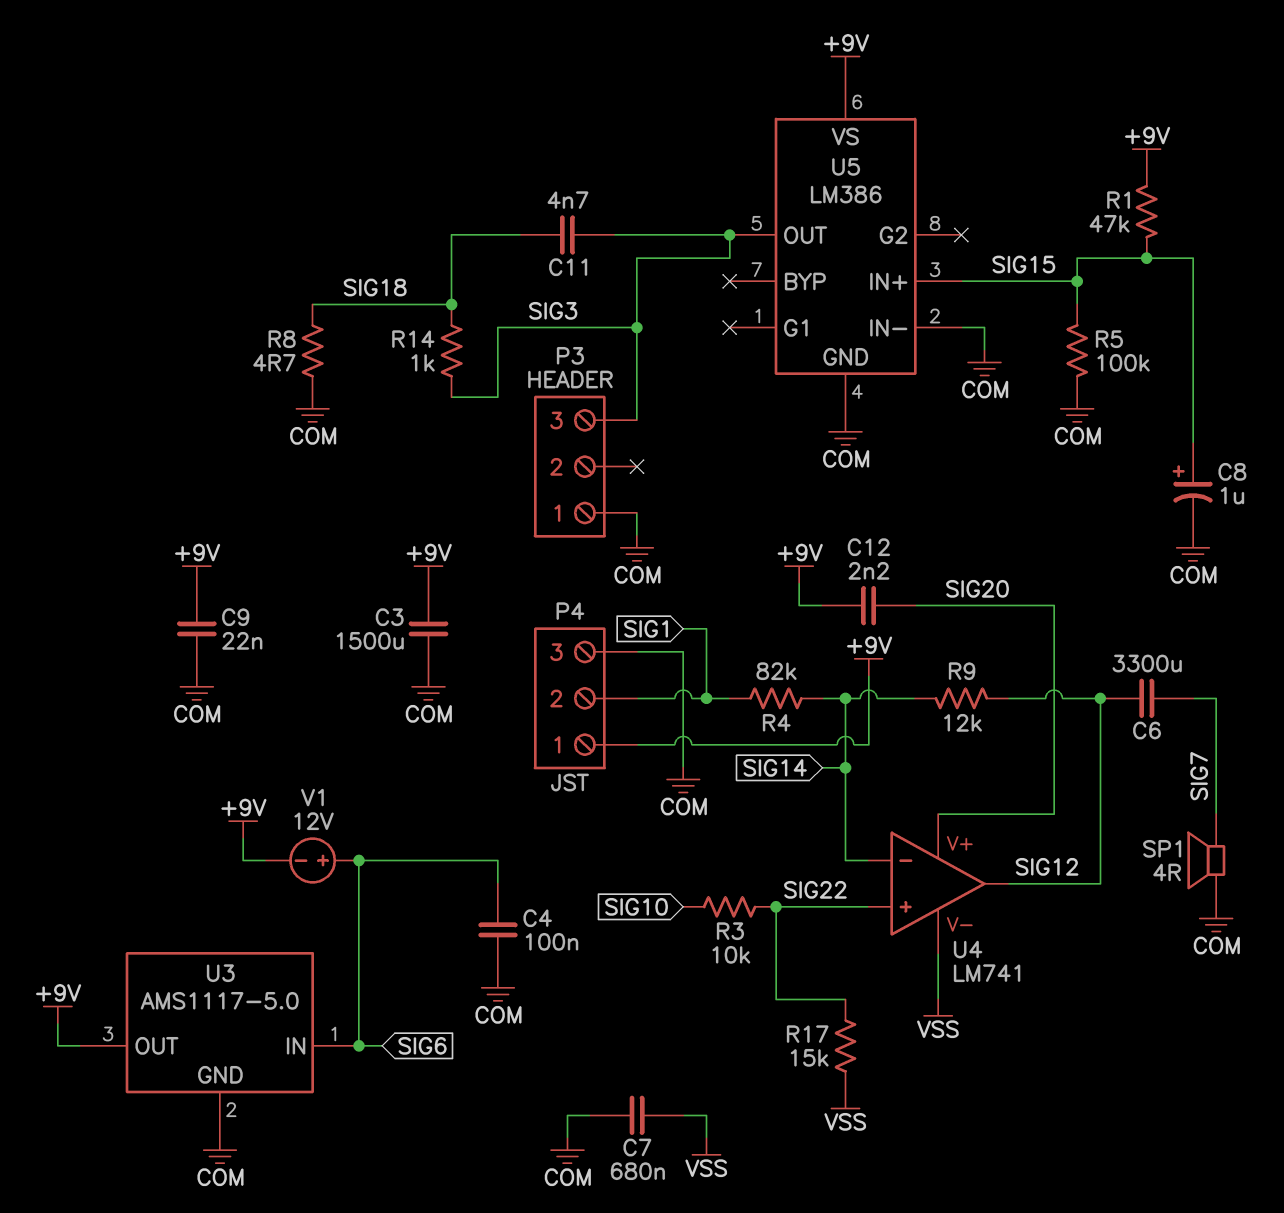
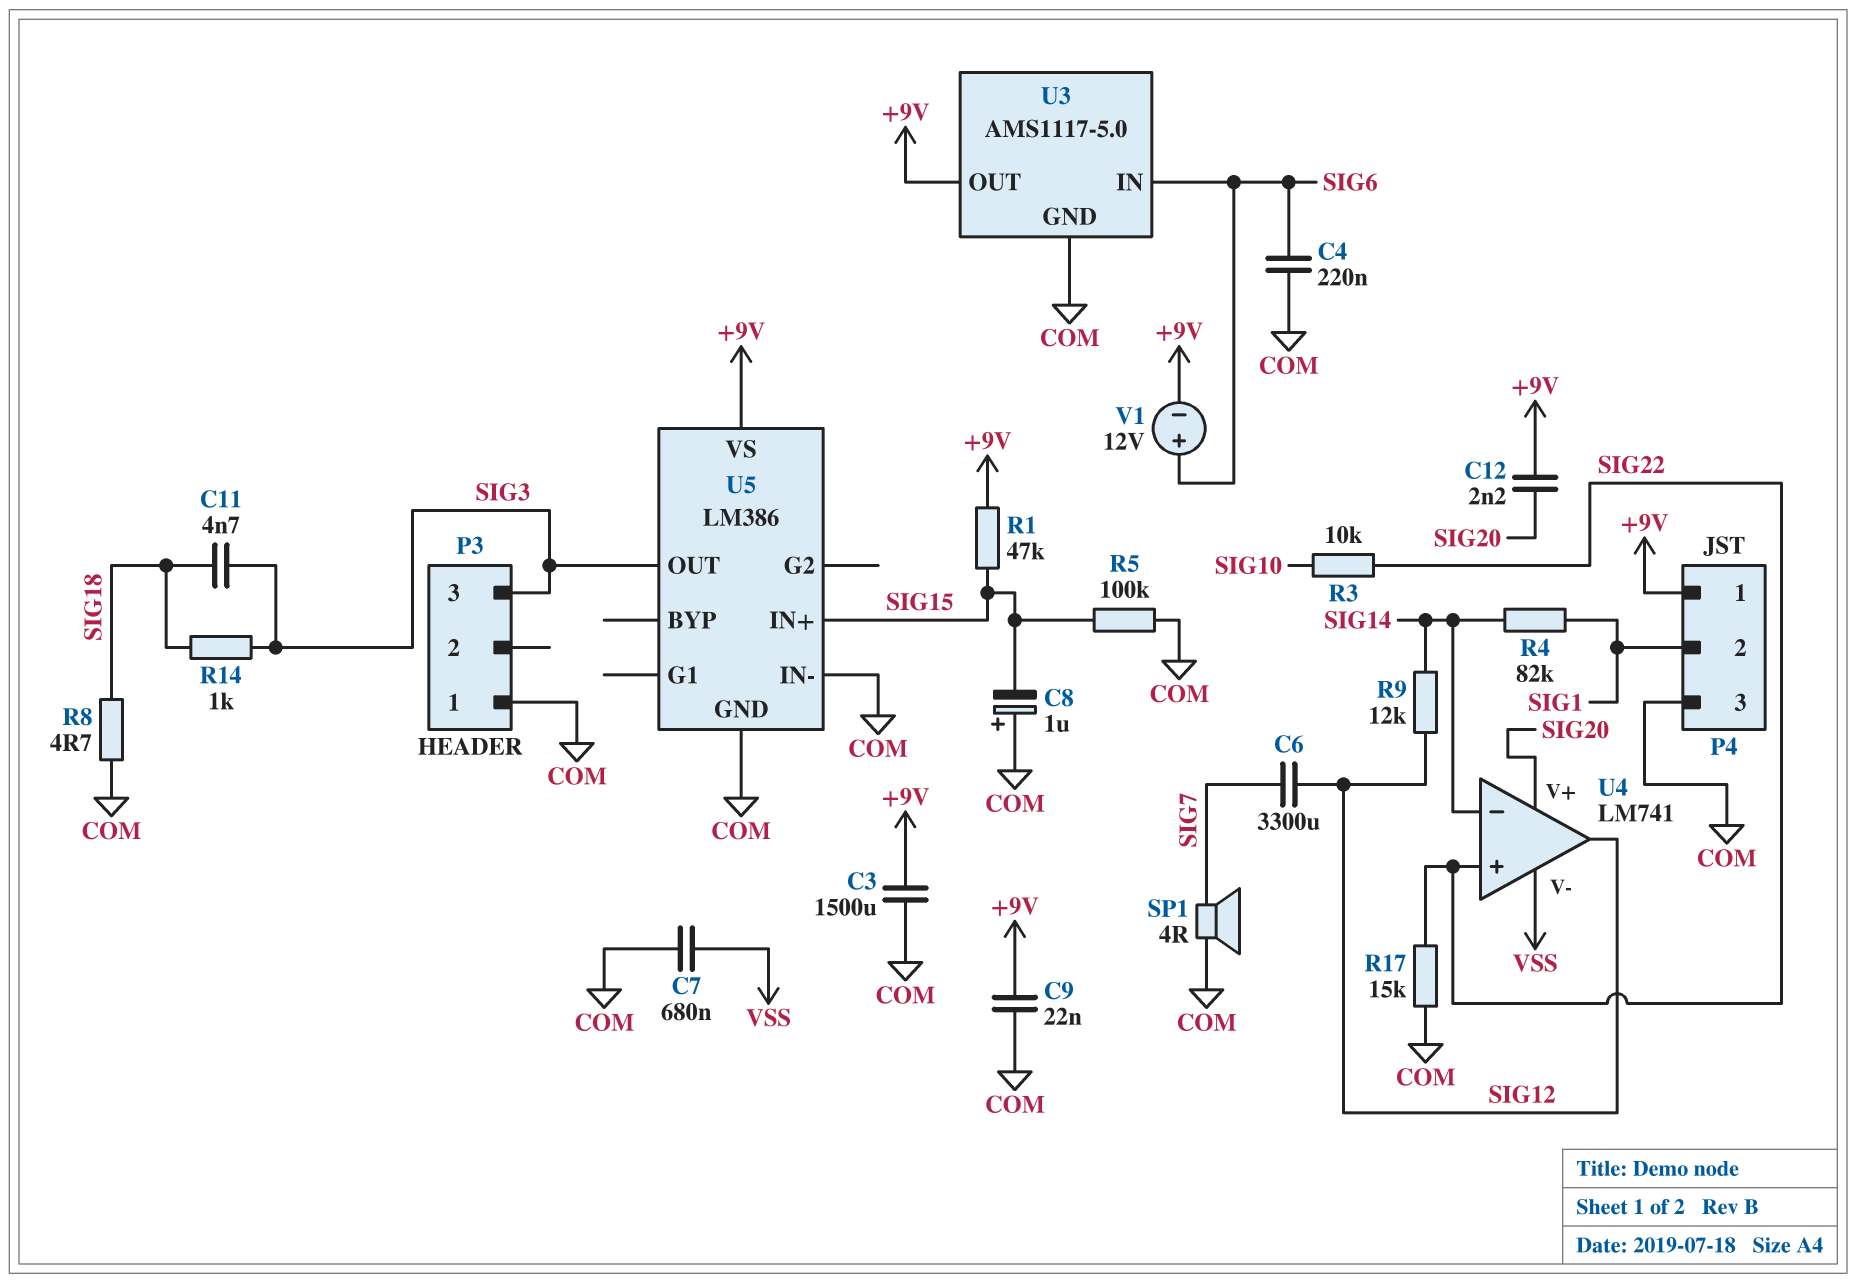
C4: 100nF (COM, SIG6) -> 220nF (COM, SIG6)
C8: 1uF (plus SIG15, minus COM) -> 1uF (plus COM, minus SIG15)
R17: 15k (SIG22, VSS) -> 15k (COM, SIG22)

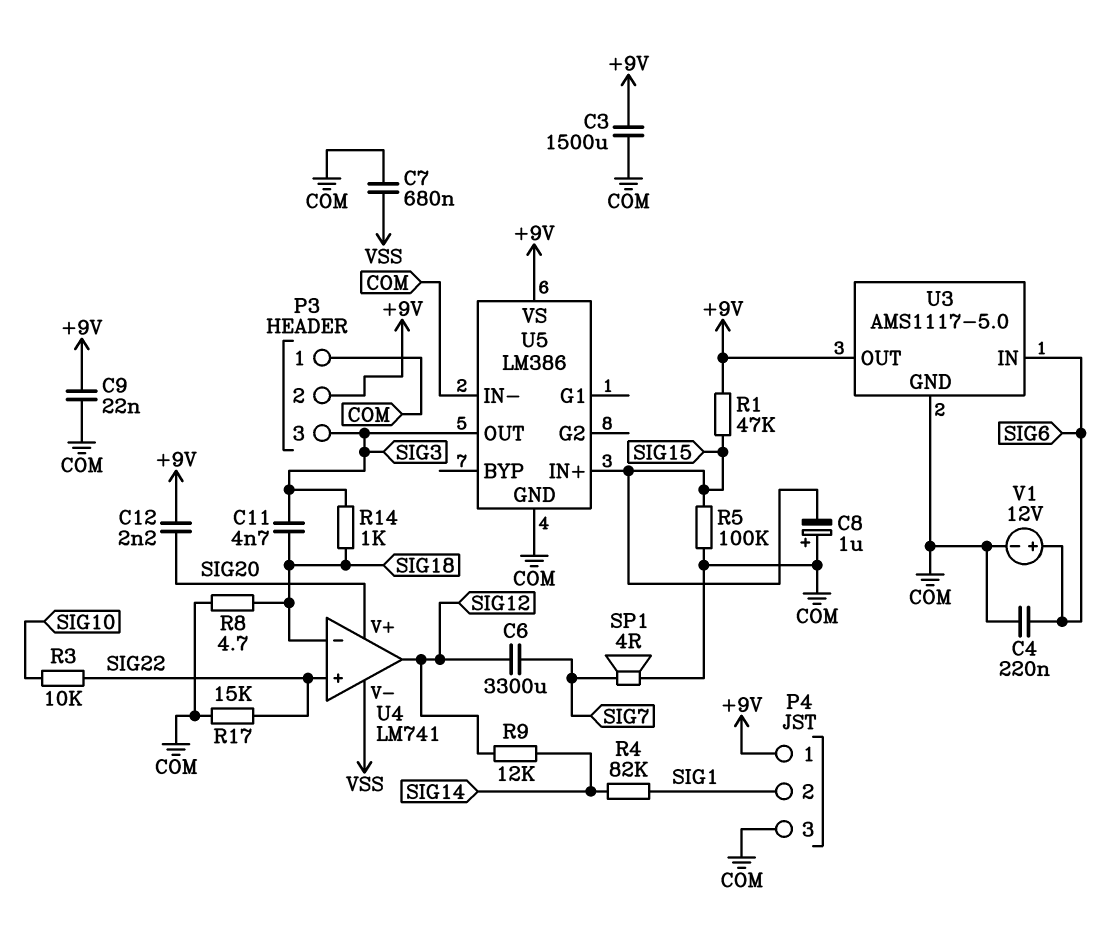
P3 pin 2: none -> +9V
U4 pin in-: SIG14 -> SIG18
V1: 12V (plus SIG6, minus +9V) -> 12V (plus SIG6, minus COM)

